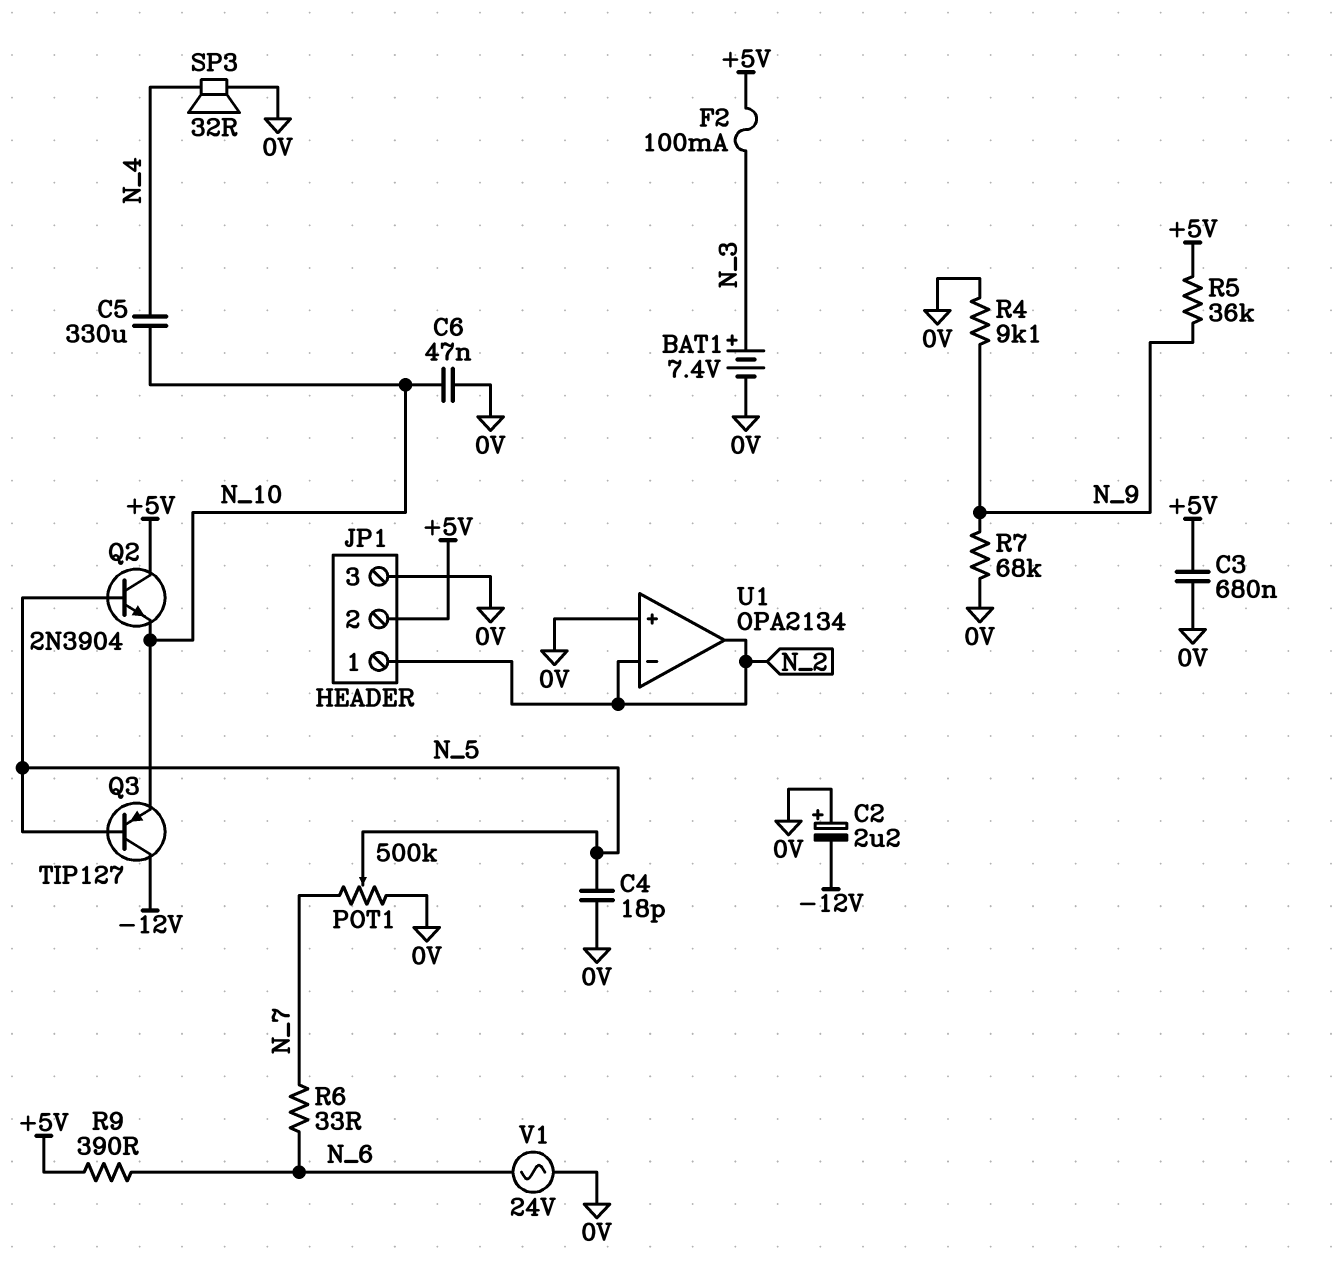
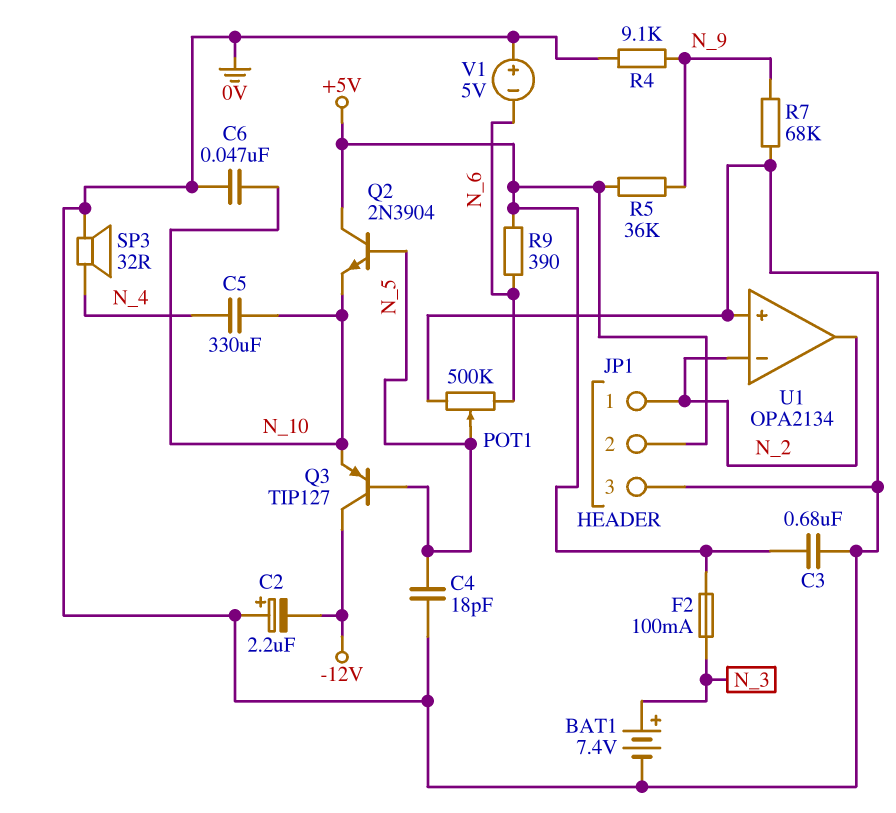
POT1: 500k (0V, N_7, wiper N_5) -> 500k (0V, N_6, wiper N_5)
R6: 33 (N_6, N_7) -> none
V1: AC 24V (0V, N_6) -> 5V (plus 0V, minus N_6)

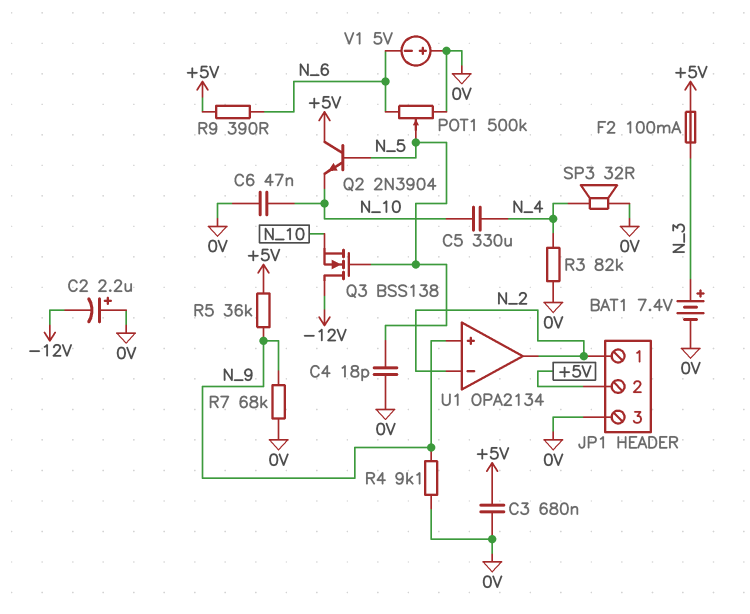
Q3: PNP TIP127 (B N_5, C -12V, E N_10) -> NMOS BSS138 (G N_5, D -12V, S N_10)
R3: none -> 82k (0V, N_4)
U1 pin in+: 0V -> N_9

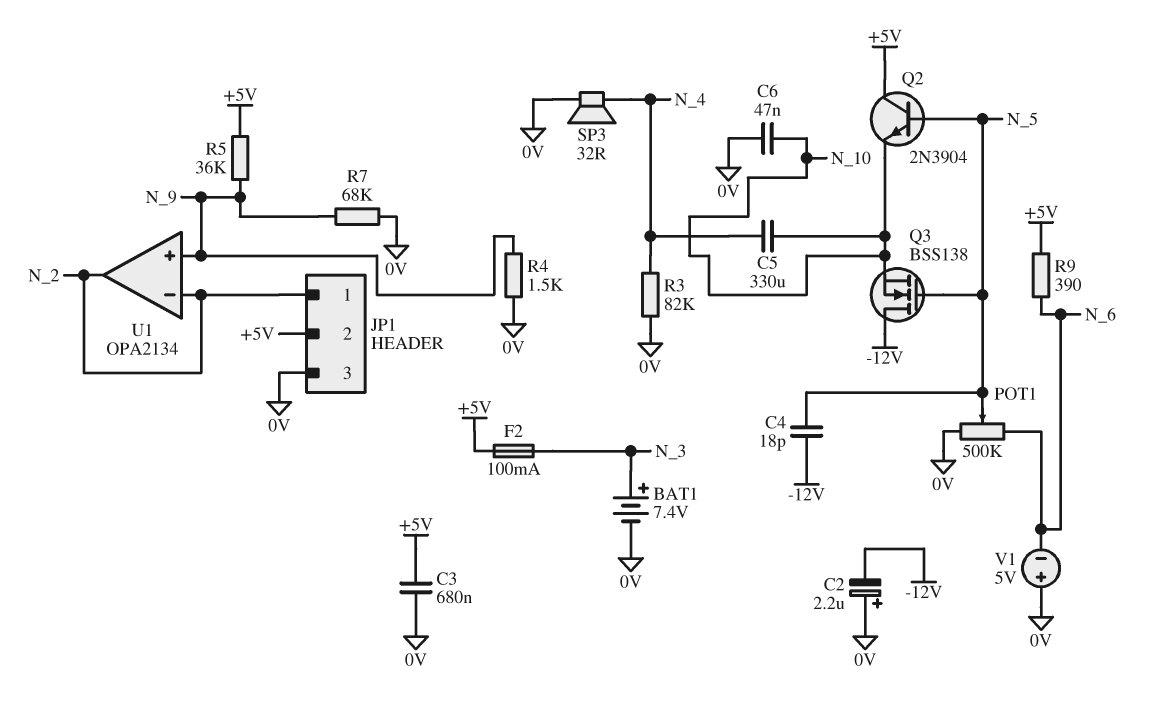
C4: 18pF (0V, N_5) -> 18pF (-12V, N_5)
R4: 9.1k (0V, N_9) -> 1.5k (0V, N_9)

